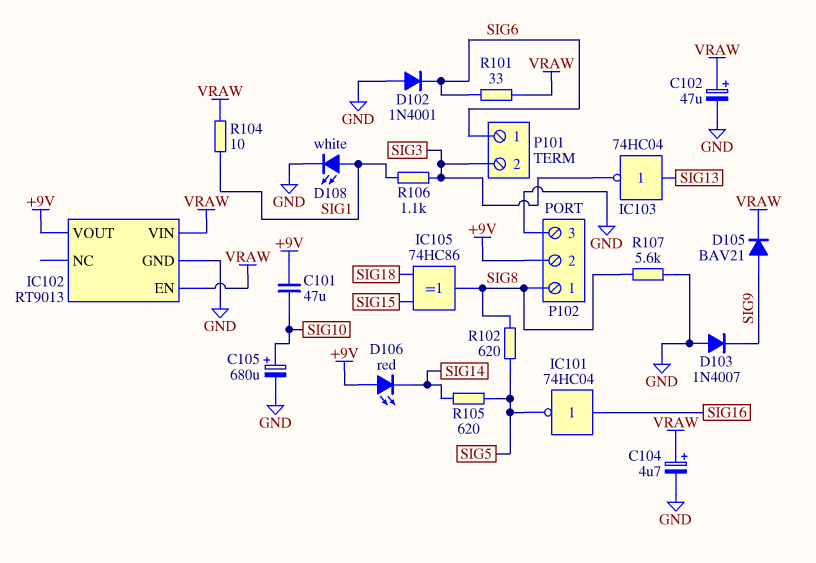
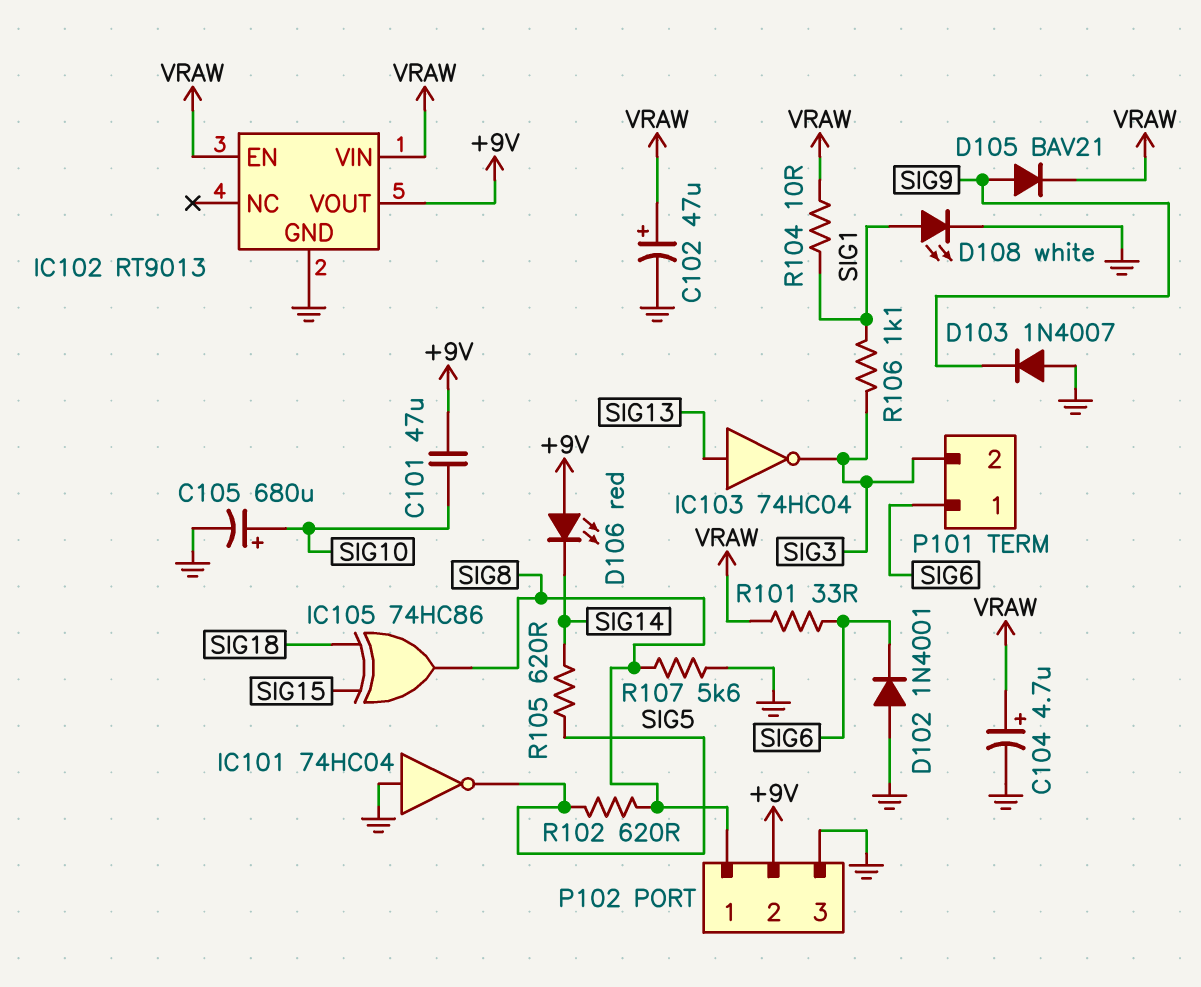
IC101: NOT 74HC04 (in SIG16, out SIG5) -> NOT 74HC04 (in GND, out SIG5)

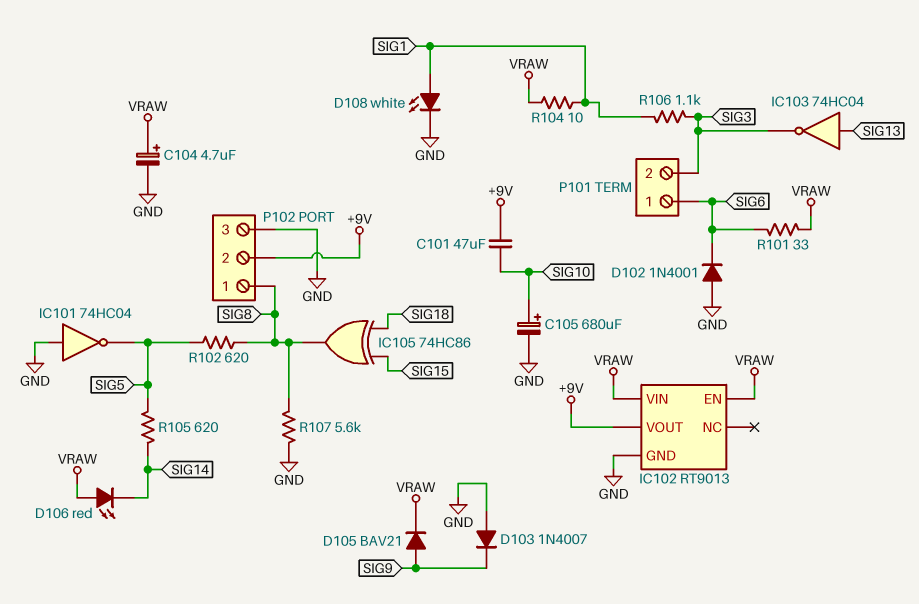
C102: 47uF (plus VRAW, minus GND) -> none
D106: LED red (A +9V, K SIG14) -> LED red (A VRAW, K SIG14)

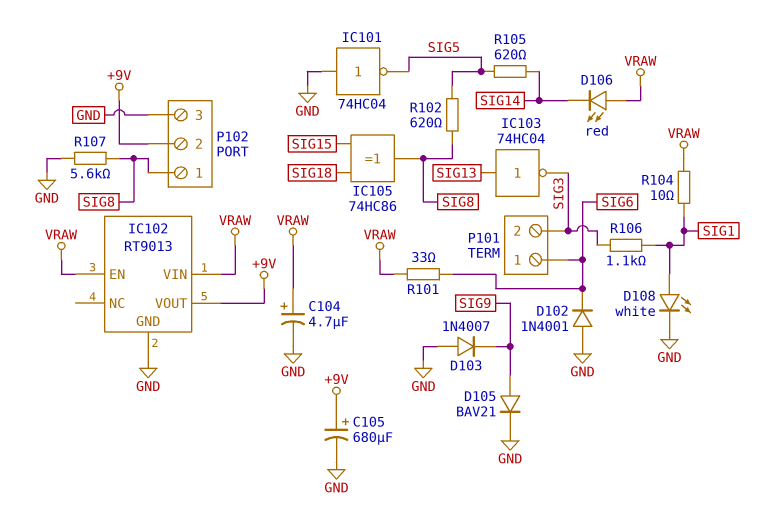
C101: 47uF (+9V, SIG10) -> none
C105: 680uF (plus SIG10, minus GND) -> 680uF (plus +9V, minus GND)
D105: diode BAV21 (A SIG9, K VRAW) -> diode BAV21 (A SIG9, K GND)

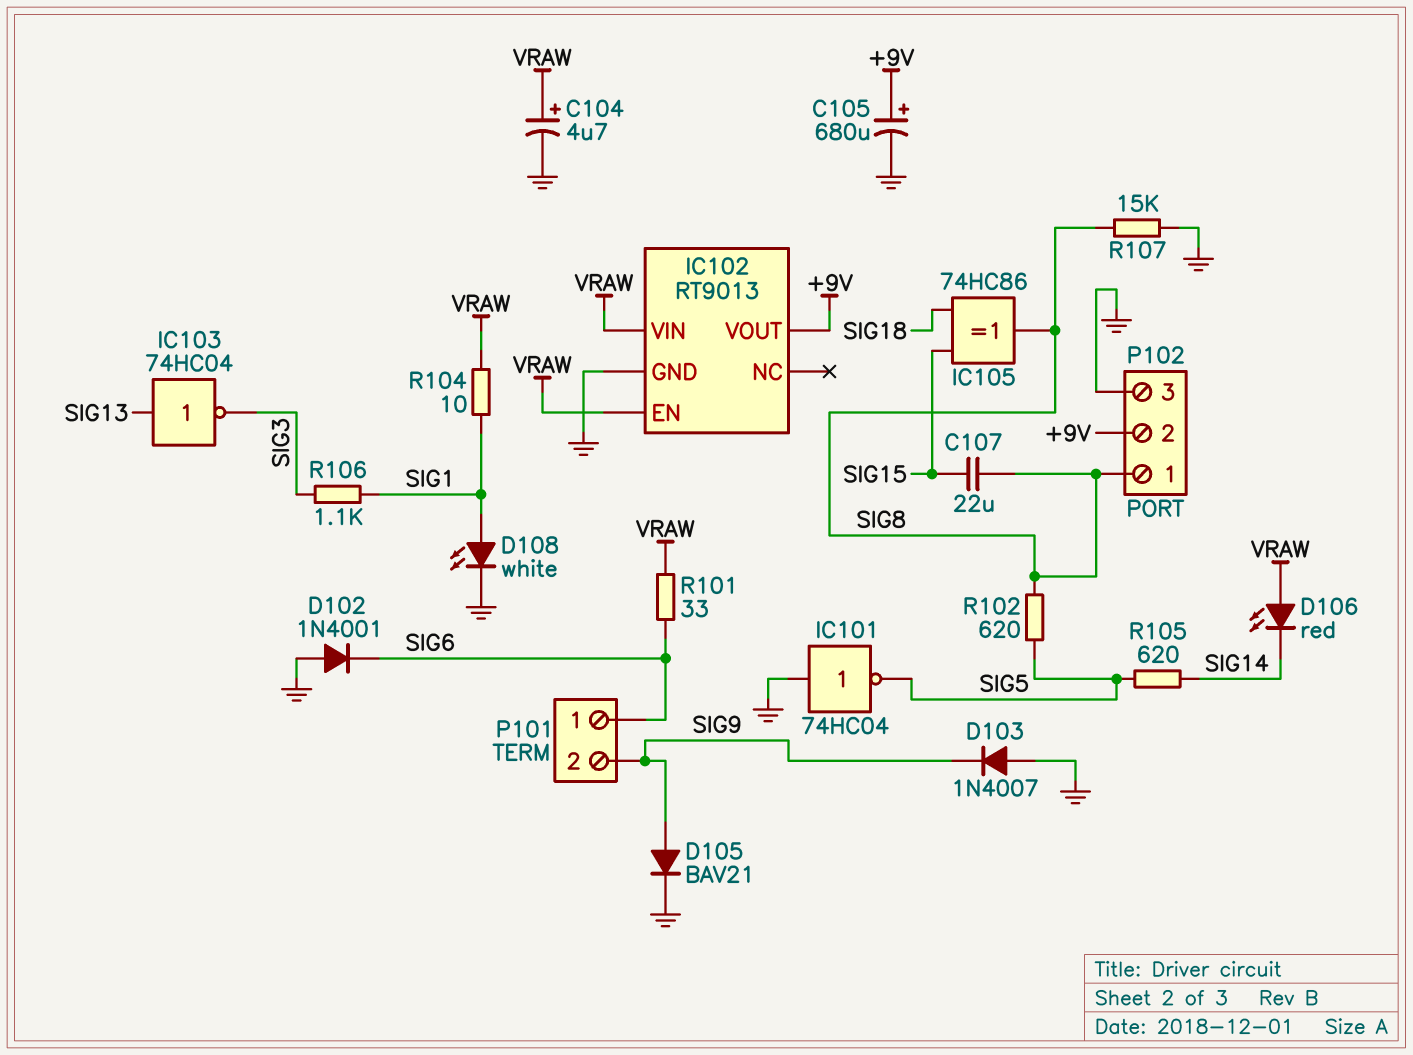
C107: none -> 22uF (SIG8, SIG15)
P101 pin 2: SIG3 -> SIG9
R107: 5.6k (GND, SIG8) -> 15k (GND, SIG8)

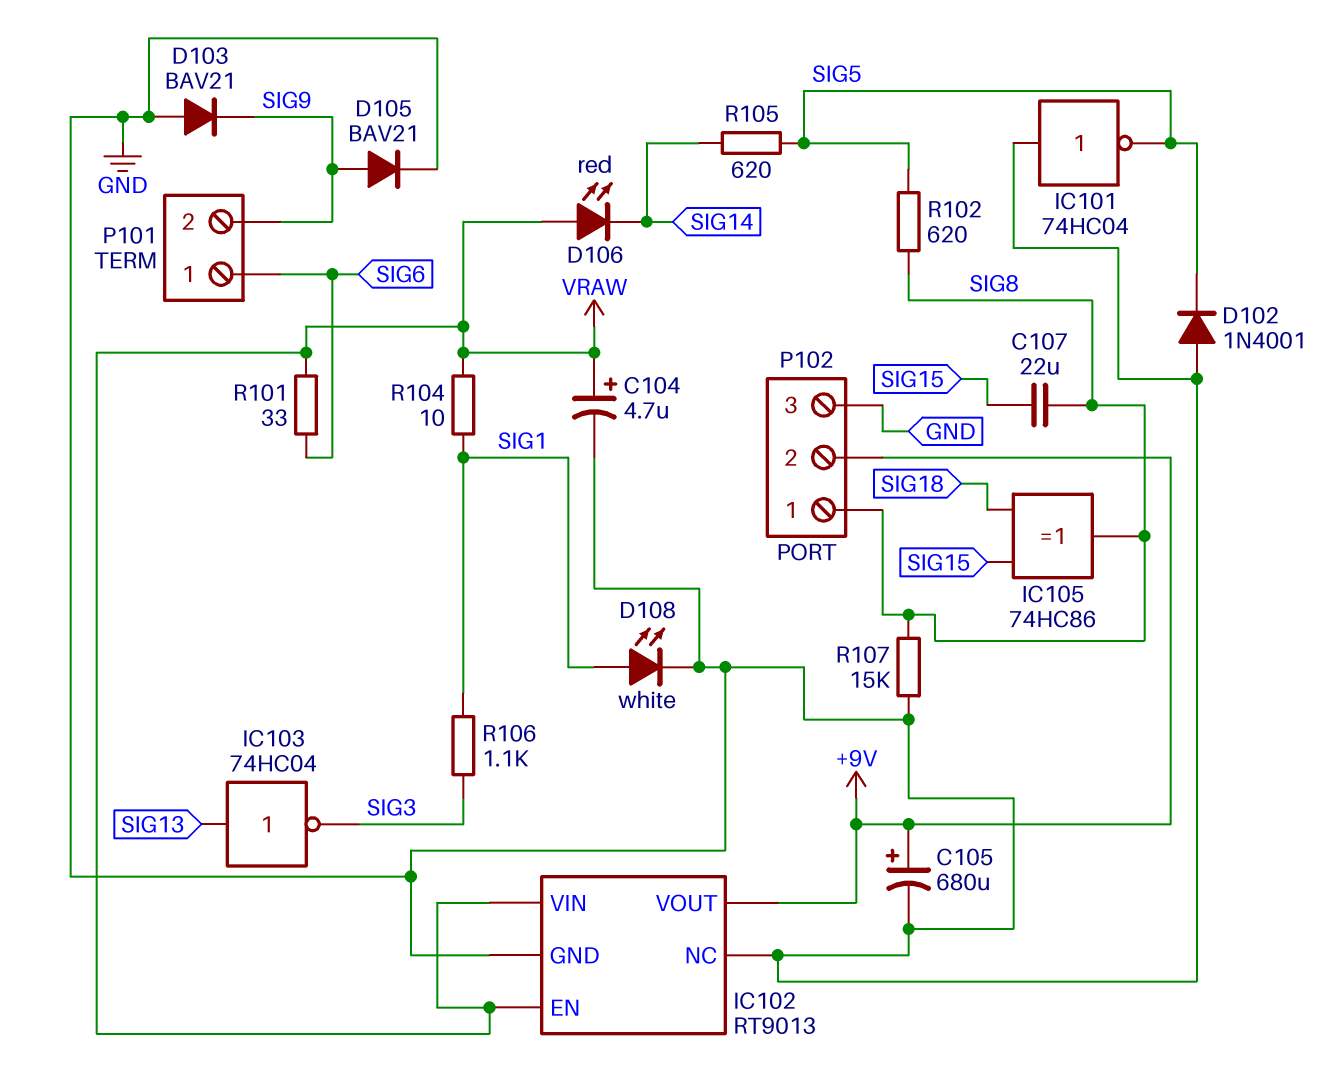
D102: diode 1N4001 (A GND, K SIG6) -> diode 1N4001 (A GND, K SIG5)
D103: diode 1N4007 (A GND, K SIG9) -> diode BAV21 (A GND, K SIG9)
IC102 pin NC: none -> GND

